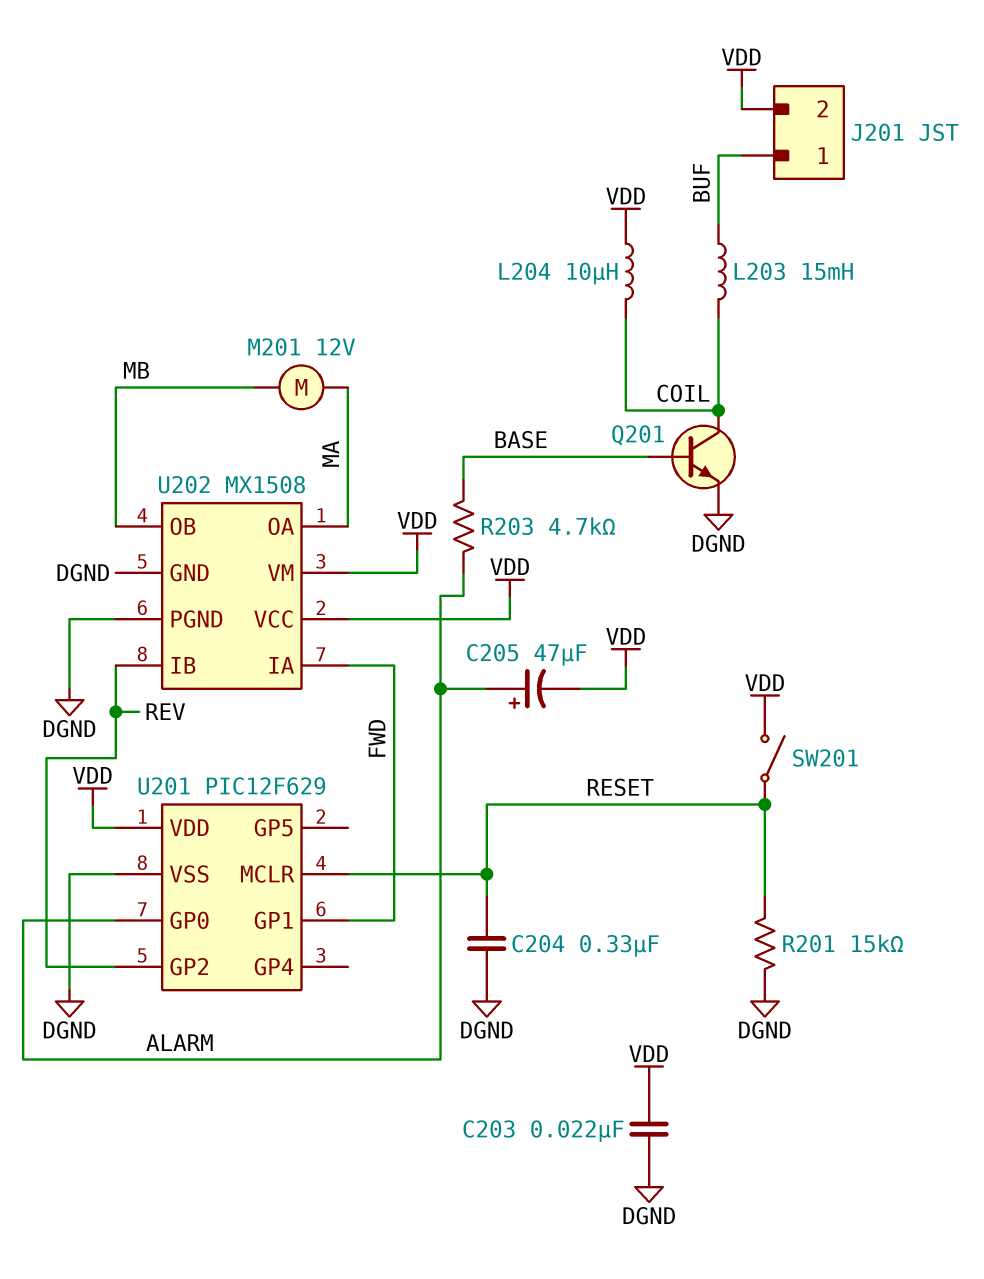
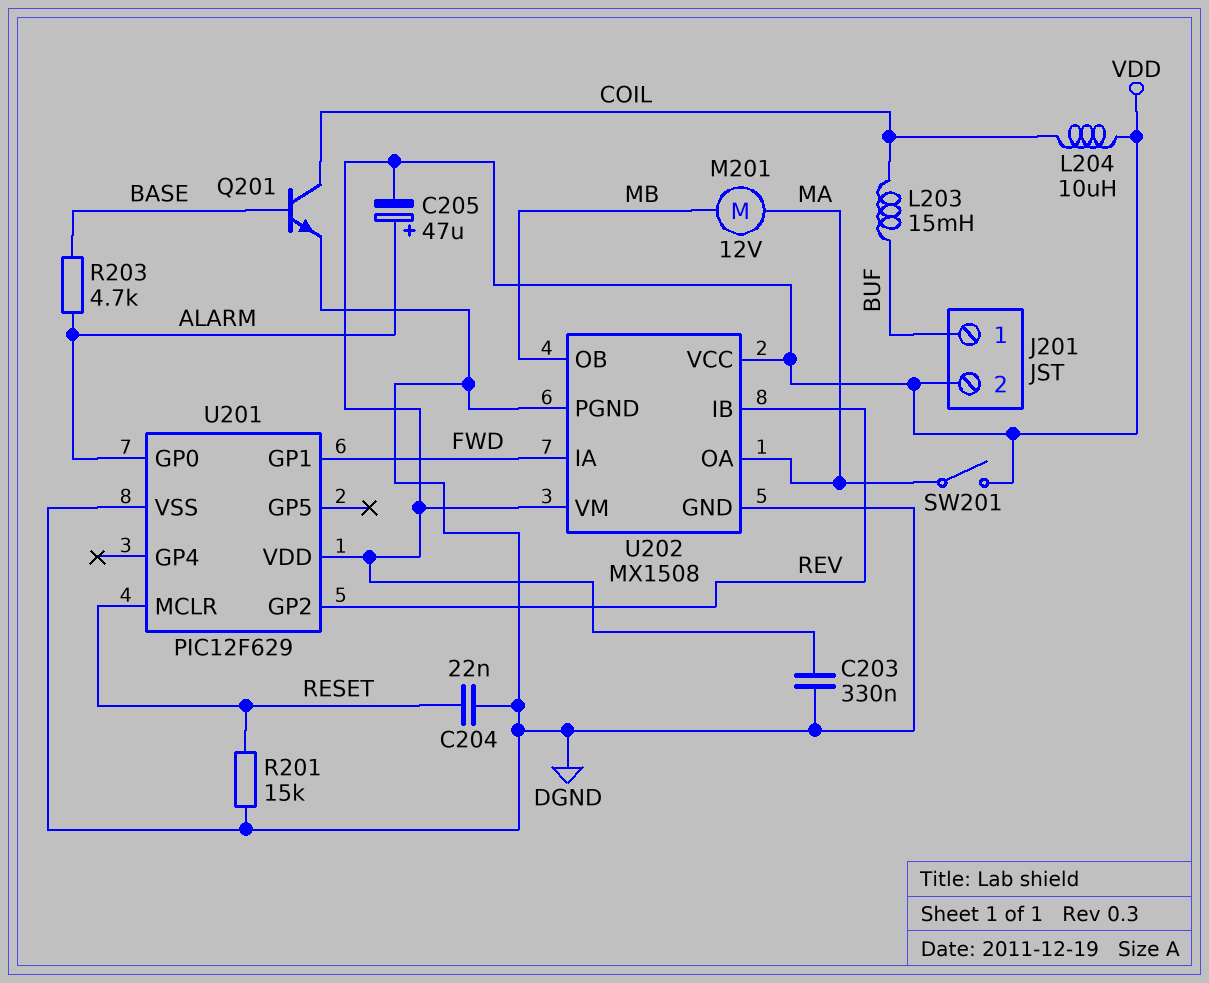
C203: 22nF (DGND, VDD) -> 330nF (DGND, VDD)
C204: 330nF (DGND, RESET) -> 22nF (DGND, RESET)
SW201: switch (RESET, VDD) -> switch (MA, VDD)

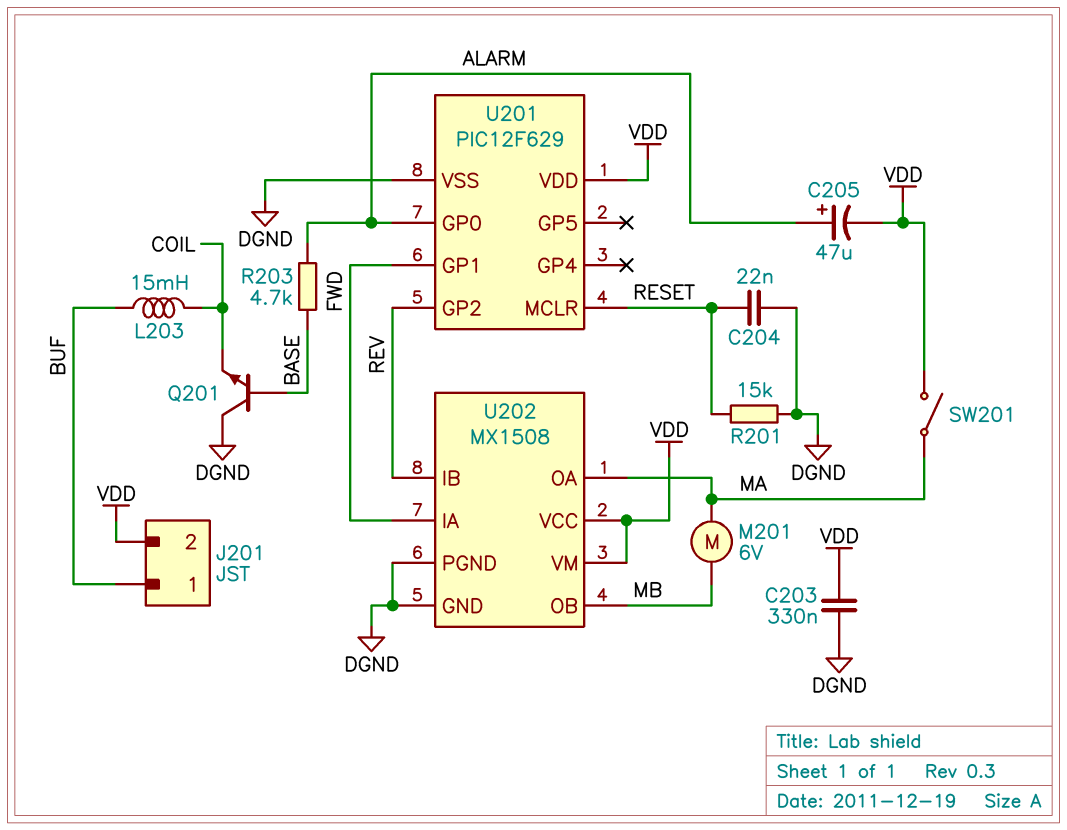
L204: 10uH (COIL, VDD) -> none
M201: motor 12V (MA, MB) -> motor 6V (MA, MB)
Q201: NPN (B BASE, C COIL, E DGND) -> NPN (B BASE, C DGND, E COIL)

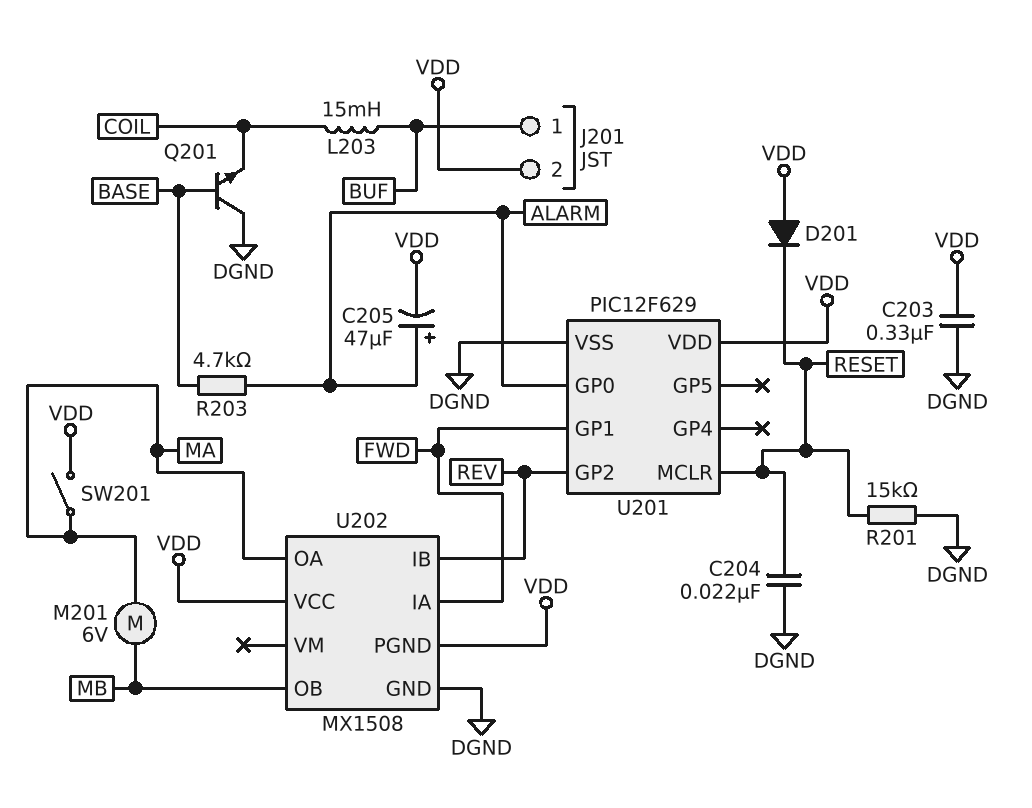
D201: none -> diode (A VDD, K RESET)
U202 pin PGND: DGND -> VDD
U202 pin VM: VDD -> none

